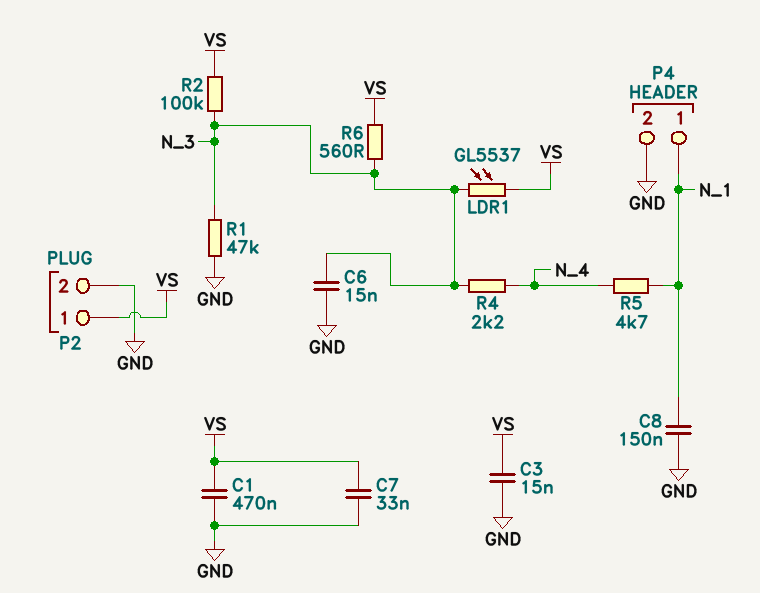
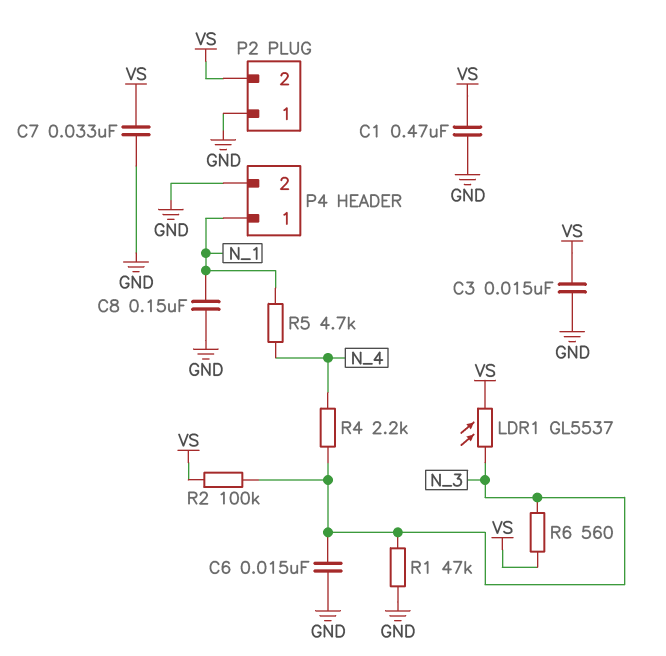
P2 pin 1: VS -> GND
P2 pin 2: GND -> VS

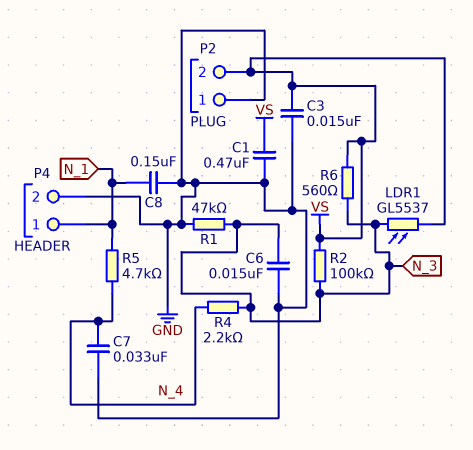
C7: 33nF (GND, VS) -> 33nF (GND, N_4)

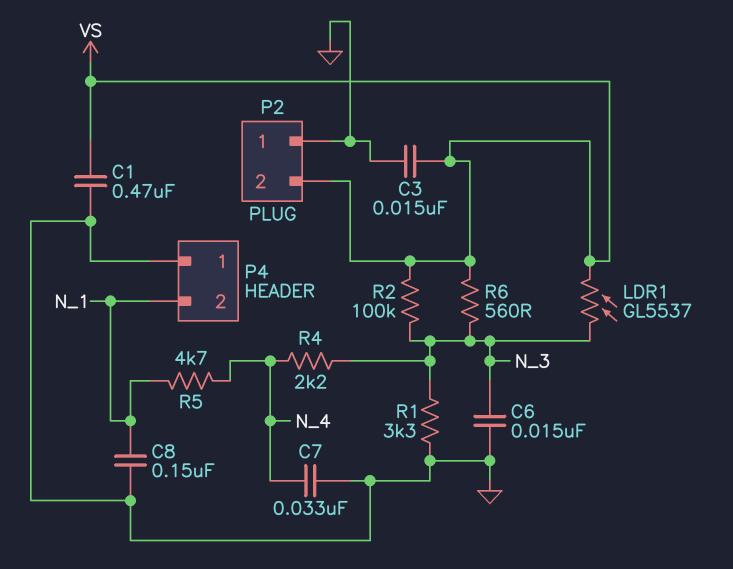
P4 pin 1: N_1 -> GND
P4 pin 2: GND -> N_1
R1: 47k (GND, N_3) -> 3.3k (GND, N_3)

